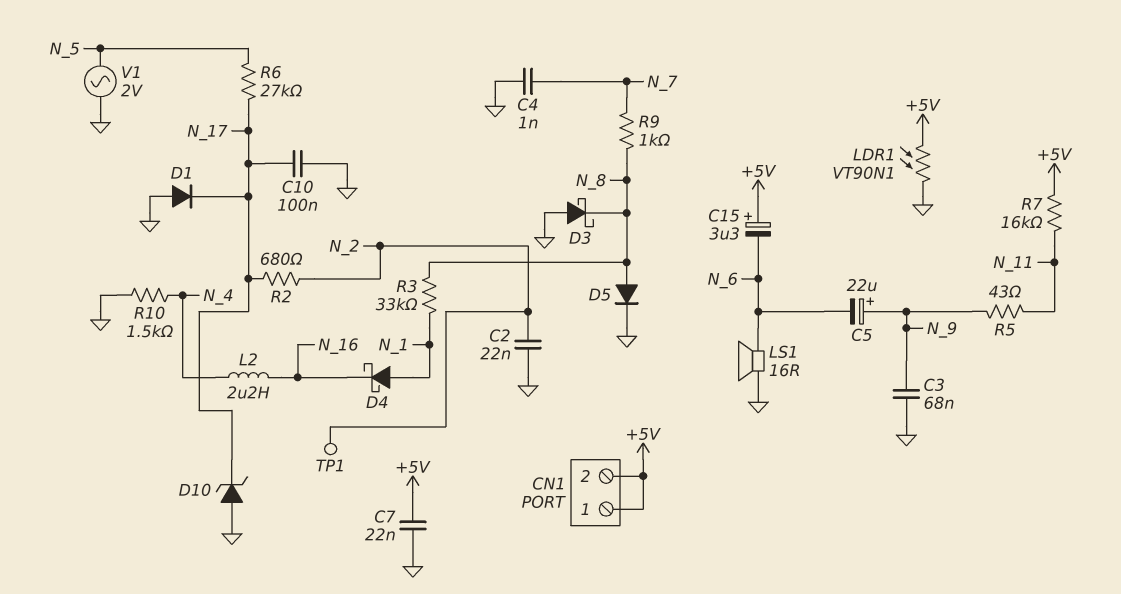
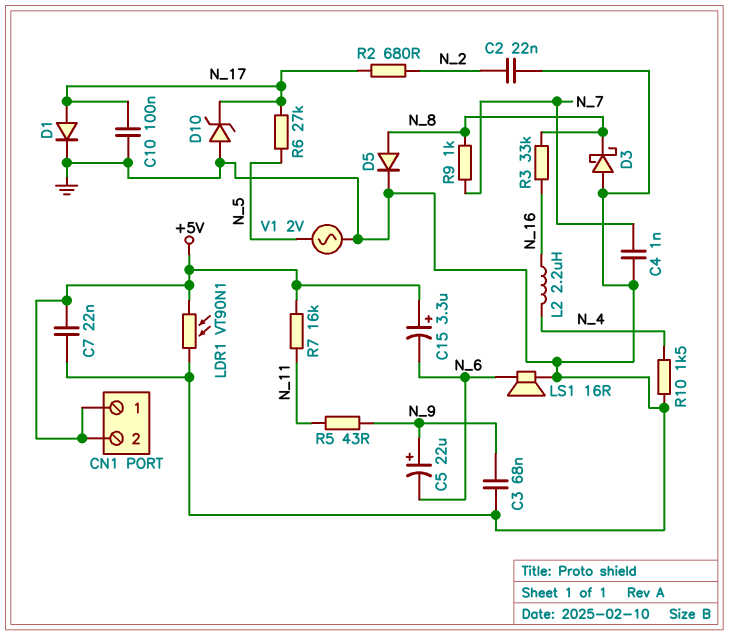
D1: diode (A GND, K N_17) -> diode (A N_17, K GND)
D4: schottky (A N_1, K N_16) -> none
R3: 33k (N_1, N_8) -> 33k (N_8, N_16)
TP1: test point (N_2) -> none

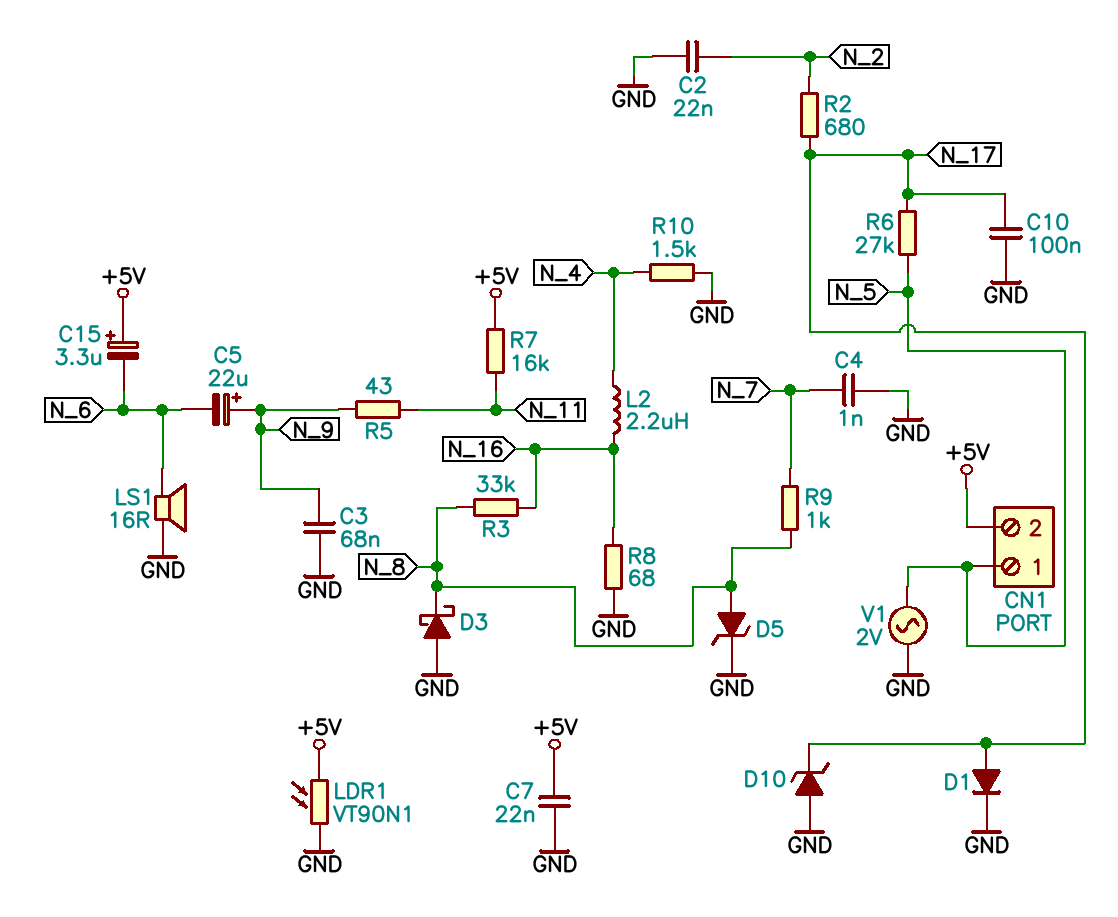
CN1 pin 1: +5V -> N_5
D5: diode (A N_8, K GND) -> zener (A N_8, K GND)
R8: none -> 68 (GND, N_16)

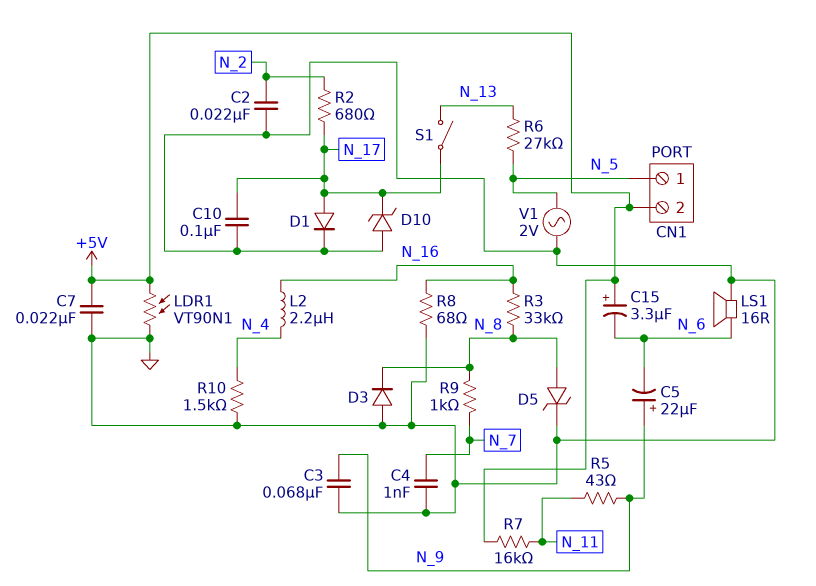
D3: schottky (A GND, K N_8) -> diode (A GND, K N_8)
R6: 27k (N_5, N_17) -> 27k (N_5, N_13)
S1: none -> switch (N_13, N_17)

